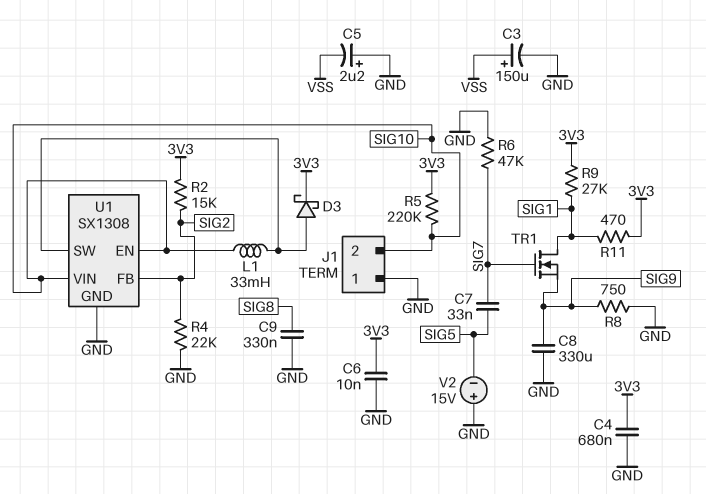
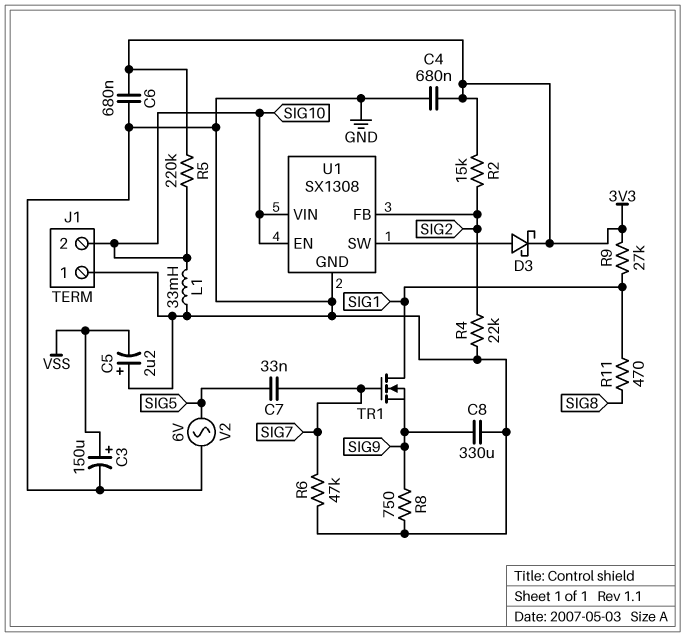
C6: 10nF (3V3, GND) -> 680nF (3V3, GND)
C9: 330nF (GND, SIG8) -> none
L1: 33mH (SIG10, U1/SW) -> 33mH (GND, SIG10)
R11: 470 (3V3, SIG1) -> 470 (SIG1, SIG8)
V2: 15V (plus GND, minus SIG5) -> AC 6V (GND, SIG5)

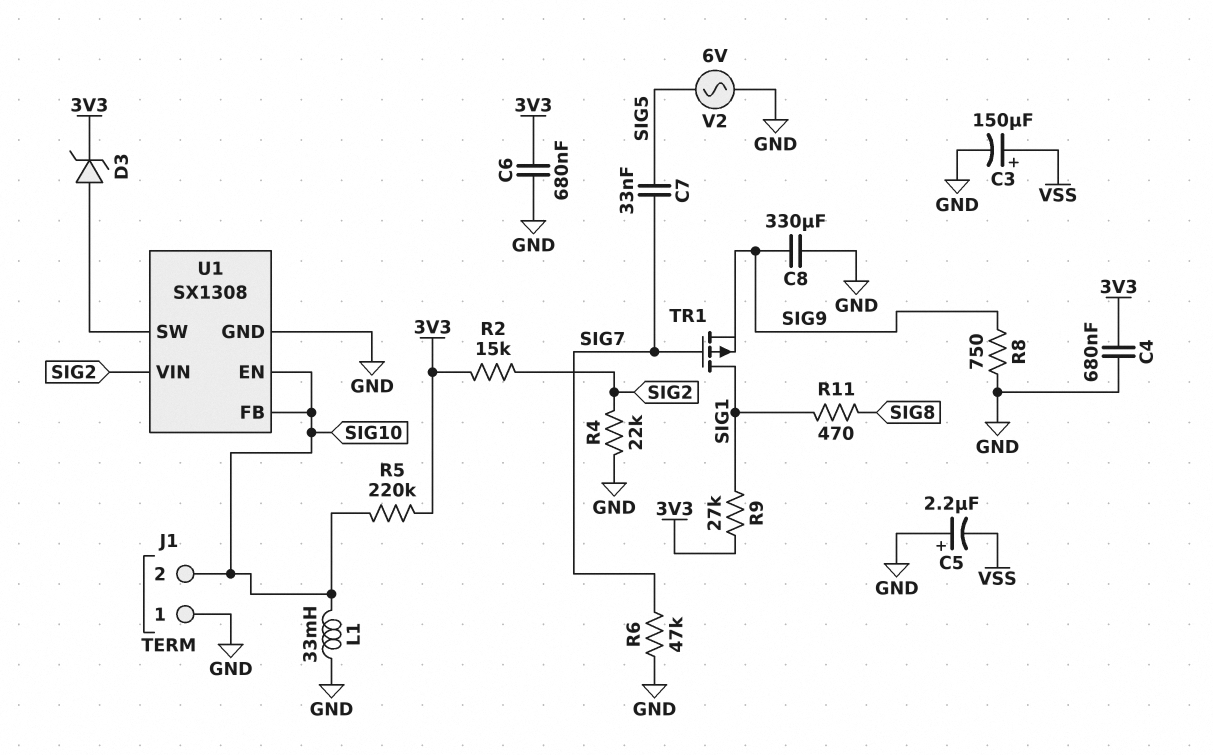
D3: schottky (A U1/SW, K 3V3) -> zener (A U1/SW, K 3V3)
TR1: NMOS (G SIG7, D SIG1, S SIG9) -> PMOS (G SIG7, D SIG1, S SIG9)
U1 pin FB: SIG2 -> SIG10
U1 pin VIN: SIG10 -> SIG2

